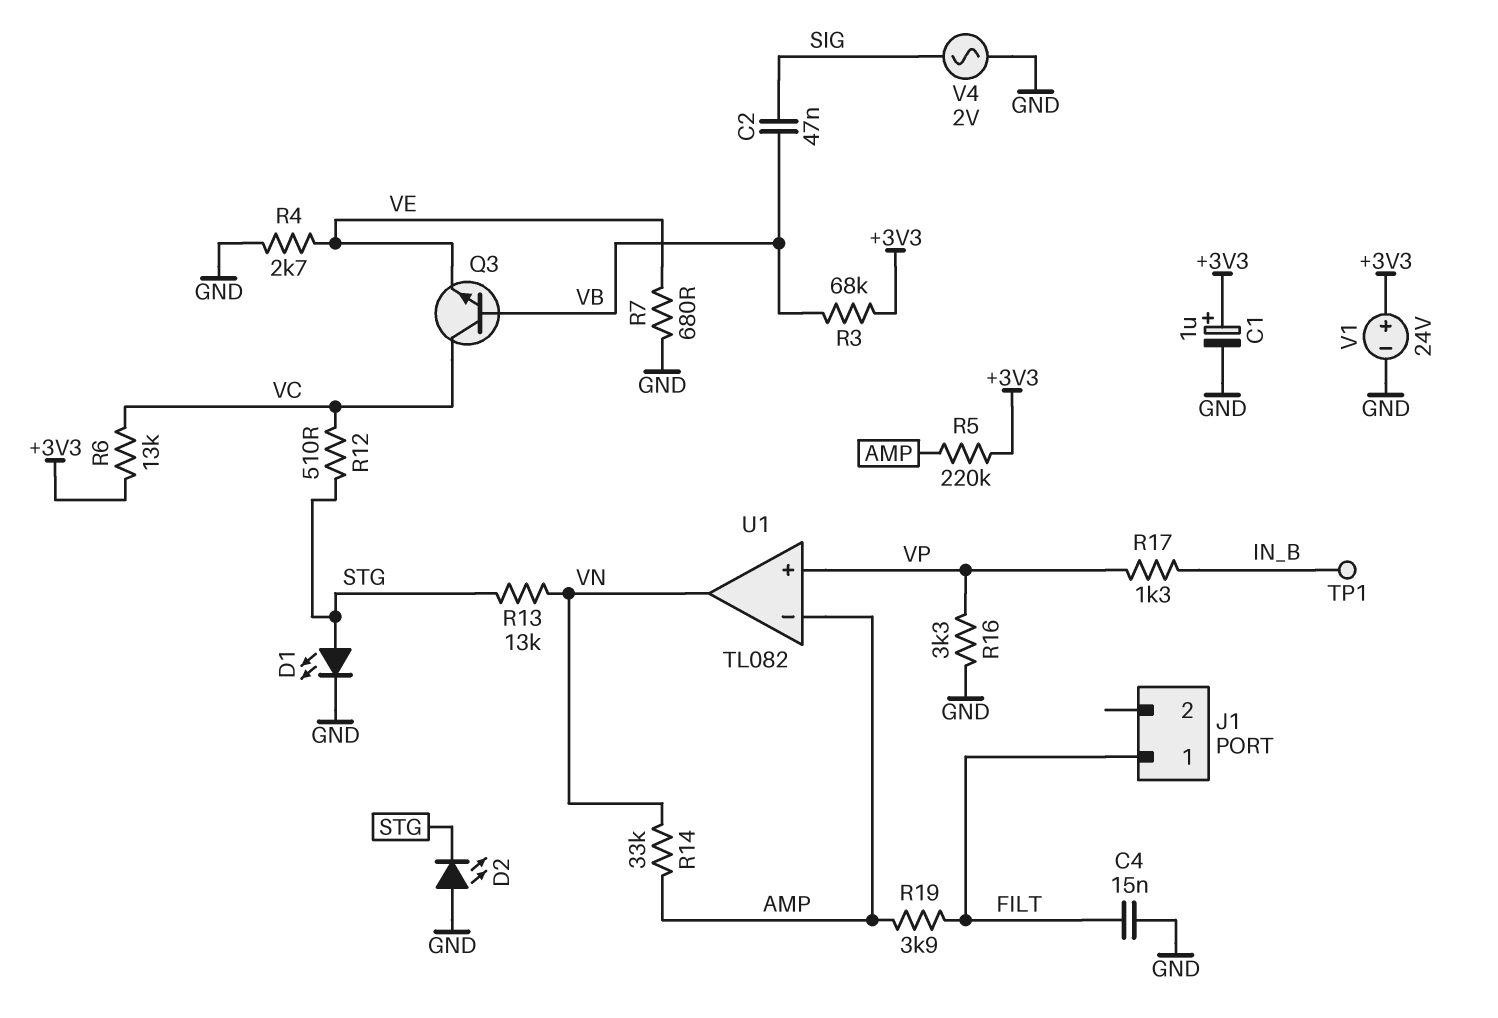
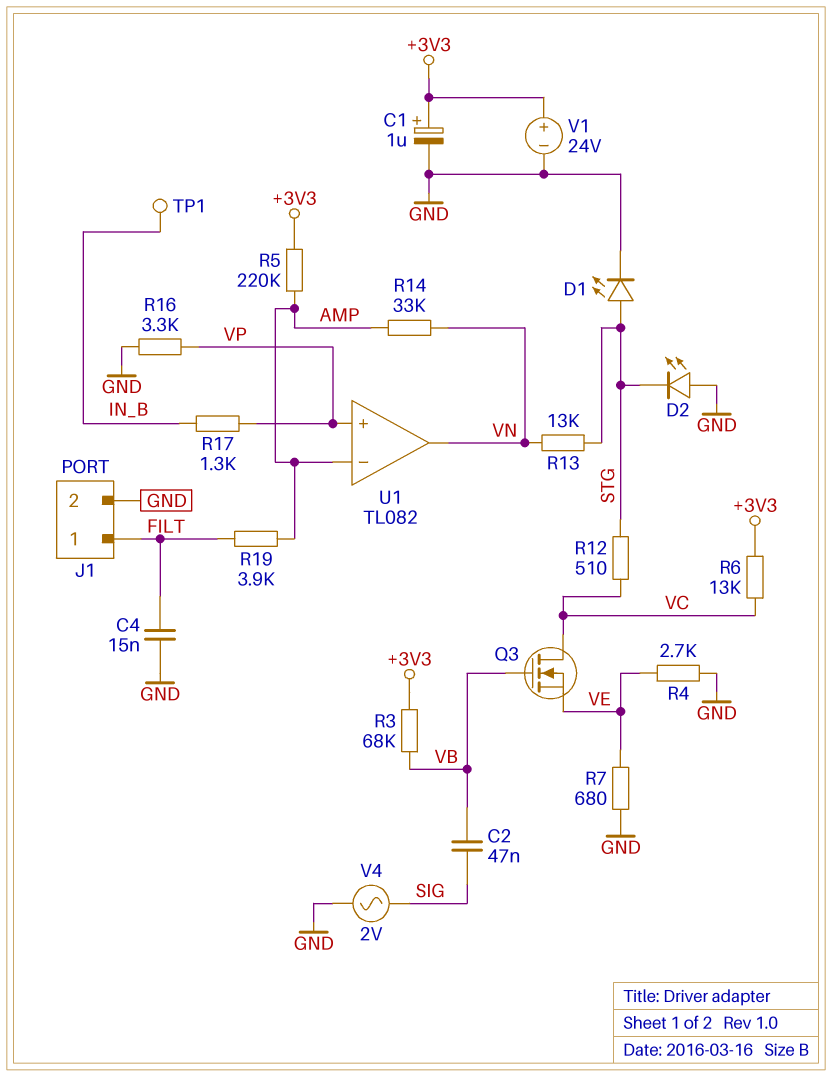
J1 pin 2: none -> GND
Q3: NPN (B VB, C VC, E VE) -> NMOS (G VB, D VC, S VE)

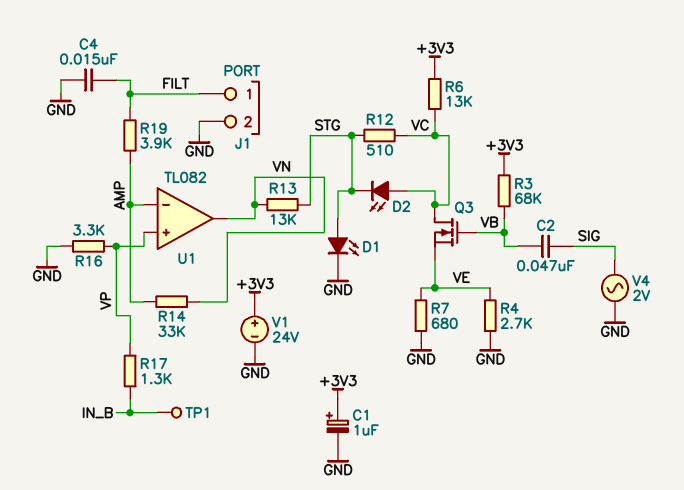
D2: LED (A GND, K STG) -> LED (A VC, K STG)
R5: 220k (+3V3, AMP) -> none

